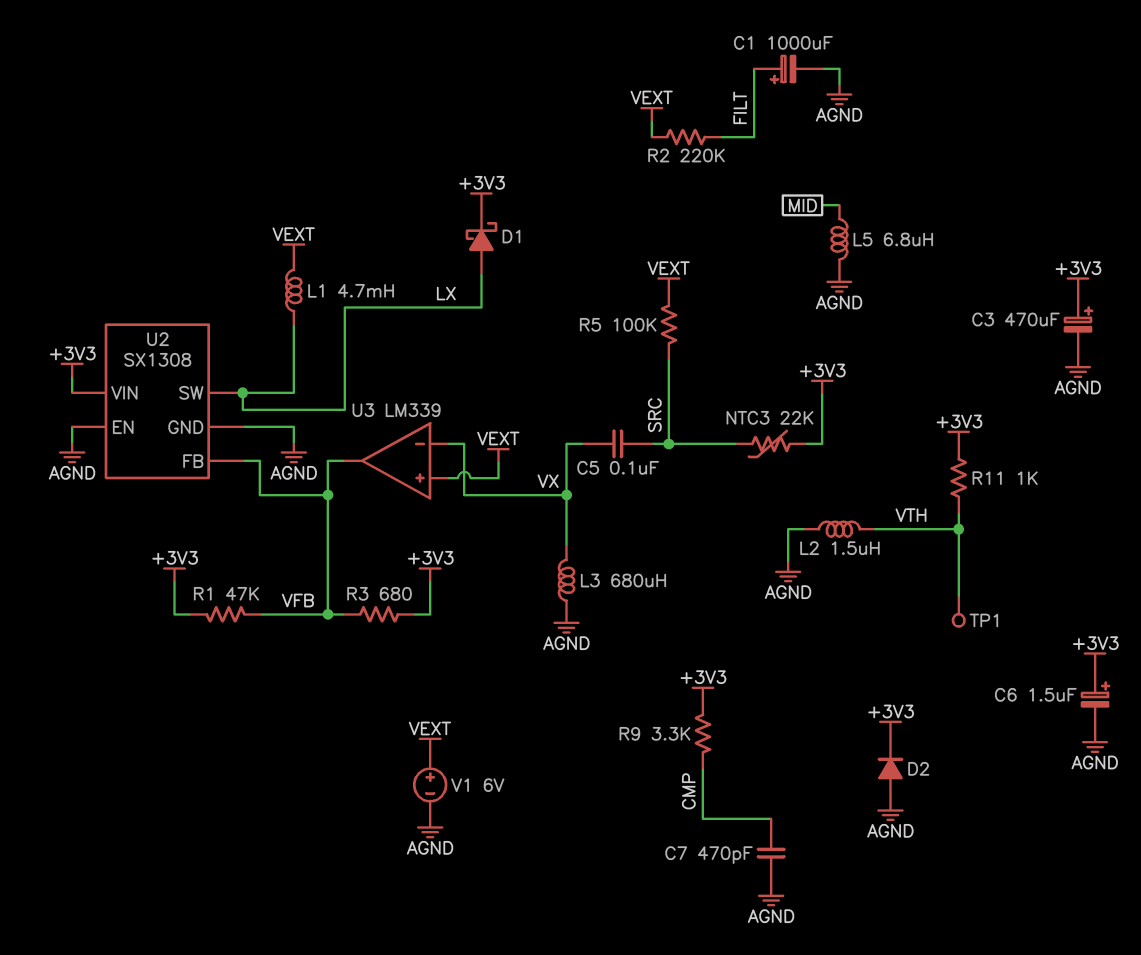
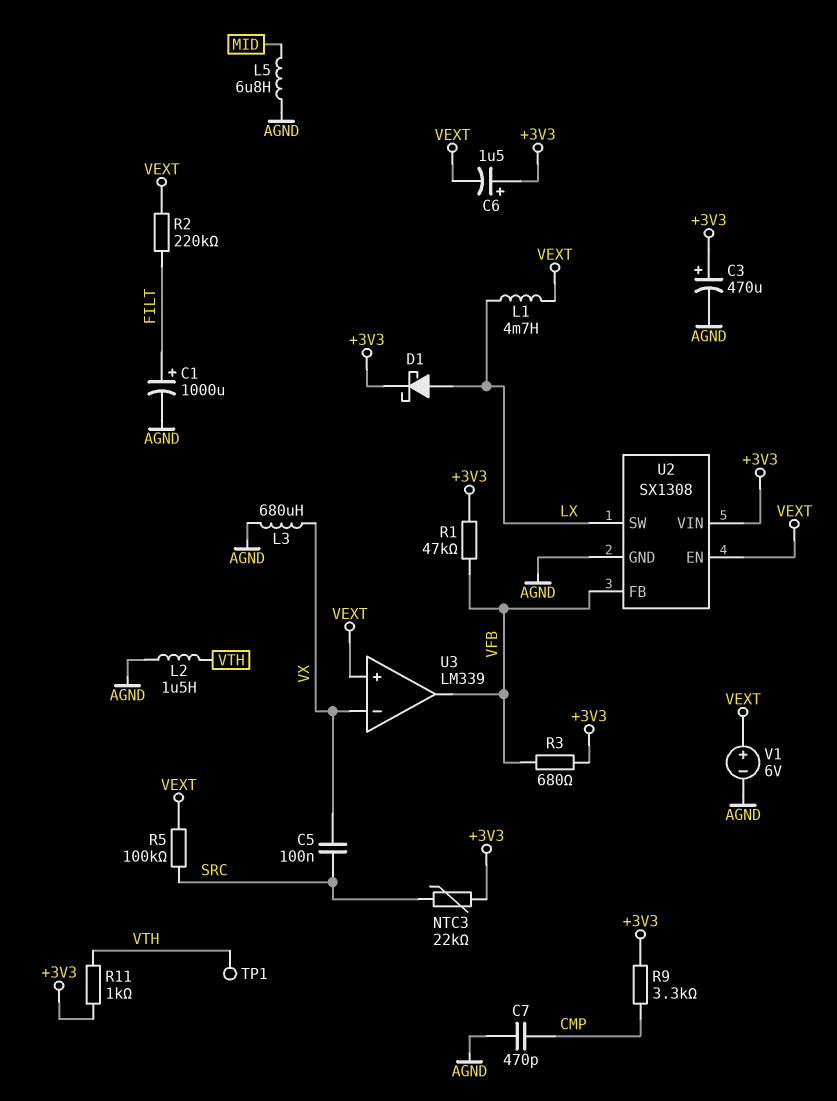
C6: 1.5uF (plus +3V3, minus AGND) -> 1.5uF (plus +3V3, minus VEXT)
D2: diode (A AGND, K +3V3) -> none
U2 pin EN: AGND -> VEXT

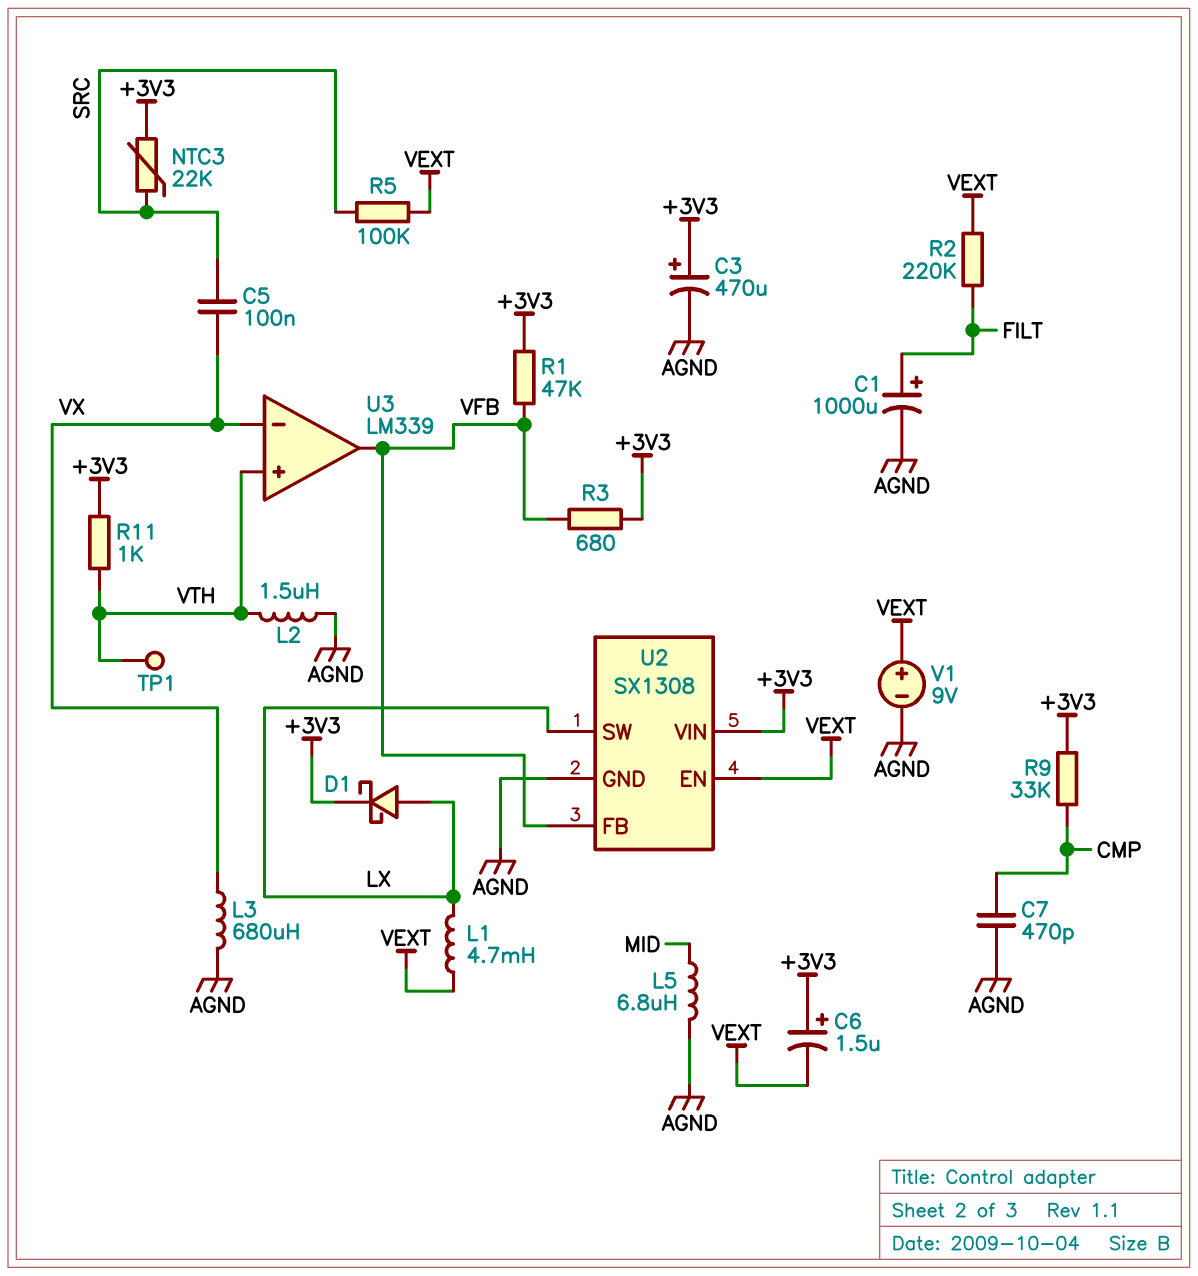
R9: 3.3k (+3V3, CMP) -> 33k (+3V3, CMP)
U3 pin in+: VEXT -> VTH
V1: 6V (plus VEXT, minus AGND) -> 9V (plus VEXT, minus AGND)

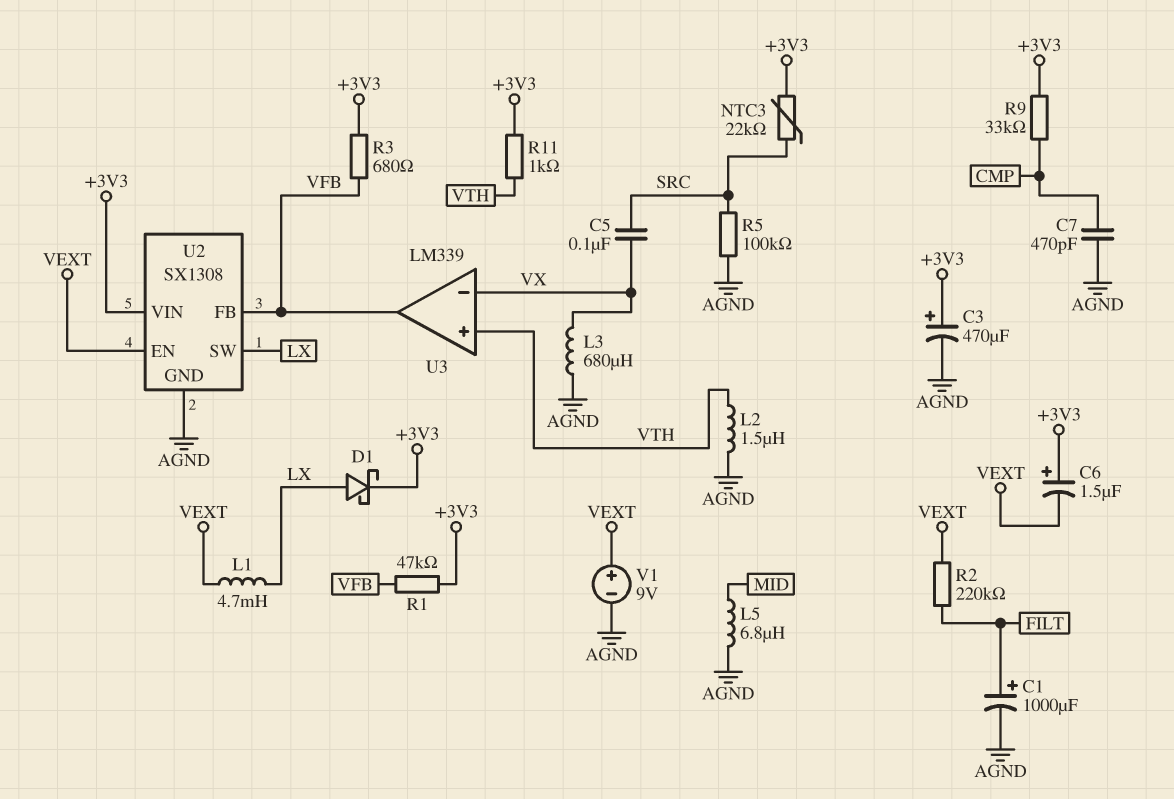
R5: 100k (SRC, VEXT) -> 100k (AGND, SRC)
TP1: test point (VTH) -> none

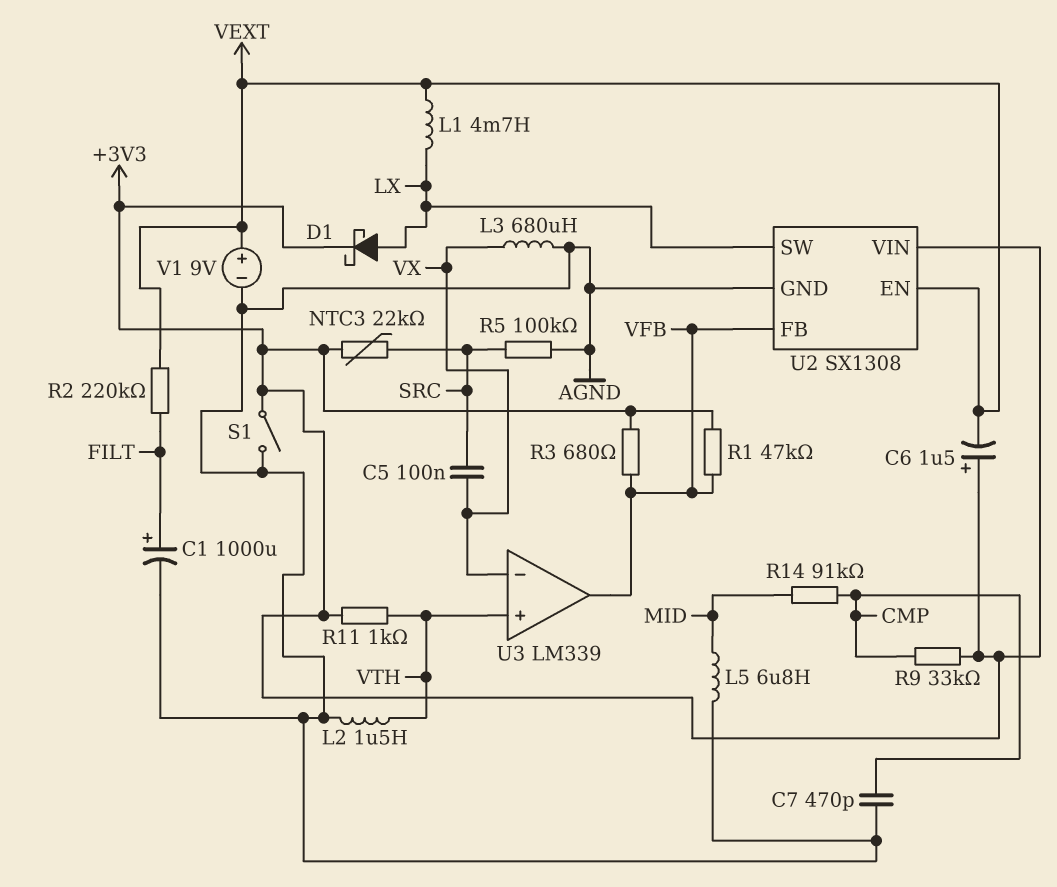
C3: 470uF (plus +3V3, minus AGND) -> none
R14: none -> 91k (CMP, MID)
S1: none -> switch (+3V3, AGND)

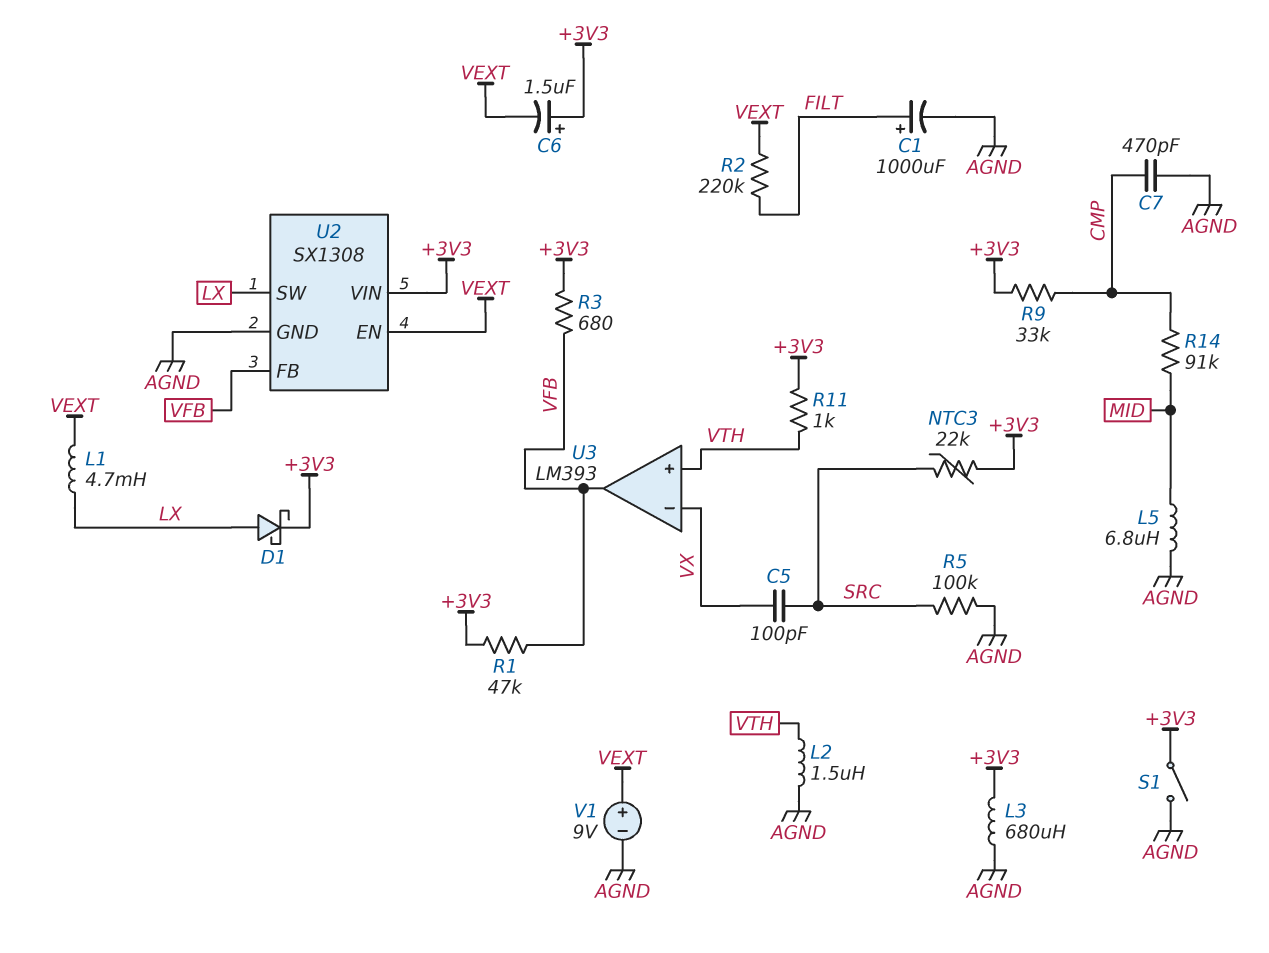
C5: 100nF (SRC, VX) -> 100pF (SRC, VX)
L3: 680uH (AGND, VX) -> 680uH (+3V3, AGND)
U3: LM339 -> LM393

